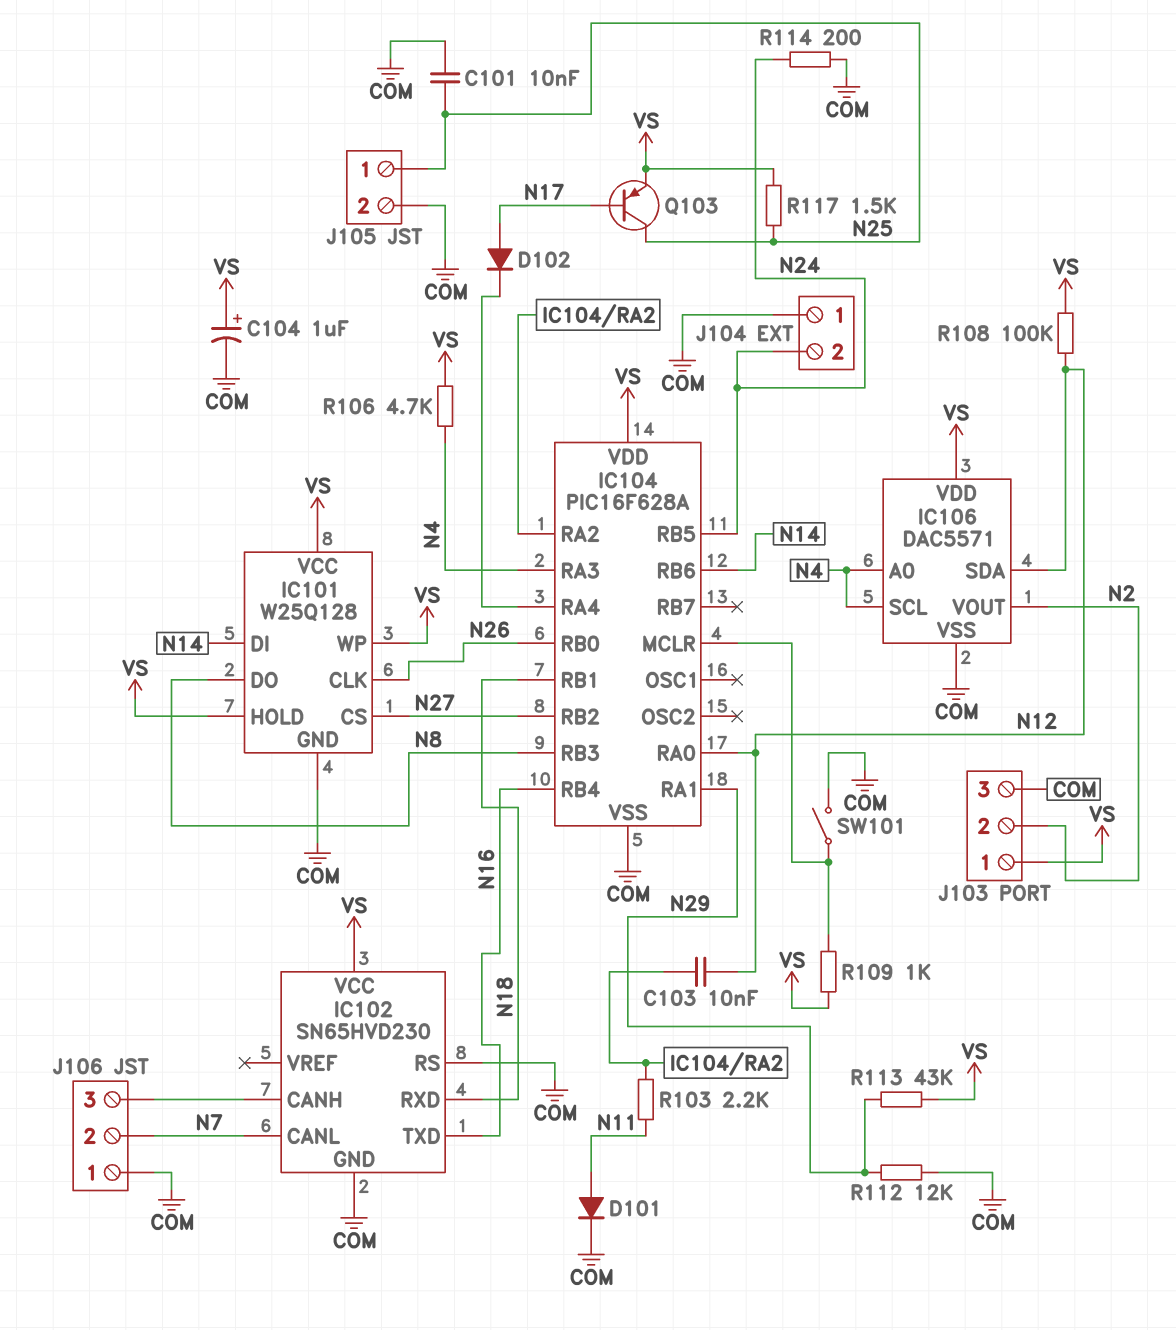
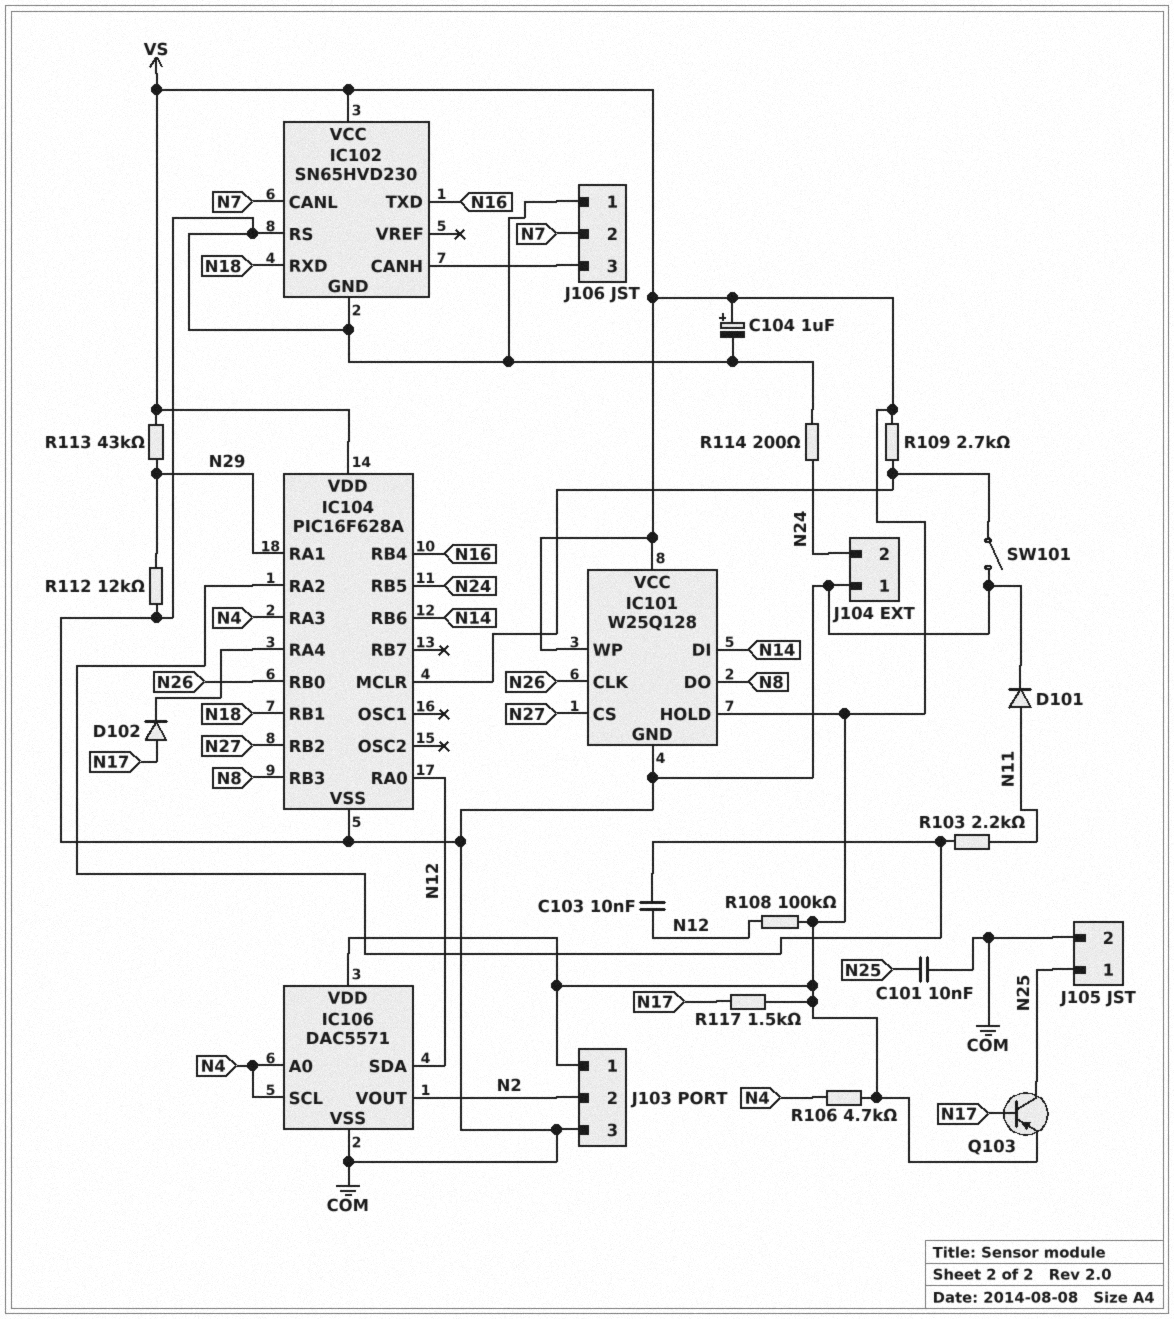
R109: 1k (IC104/MCLR, VS) -> 2.7k (IC104/MCLR, VS)
R117: 1.5k (N25, VS) -> 1.5k (N17, VS)

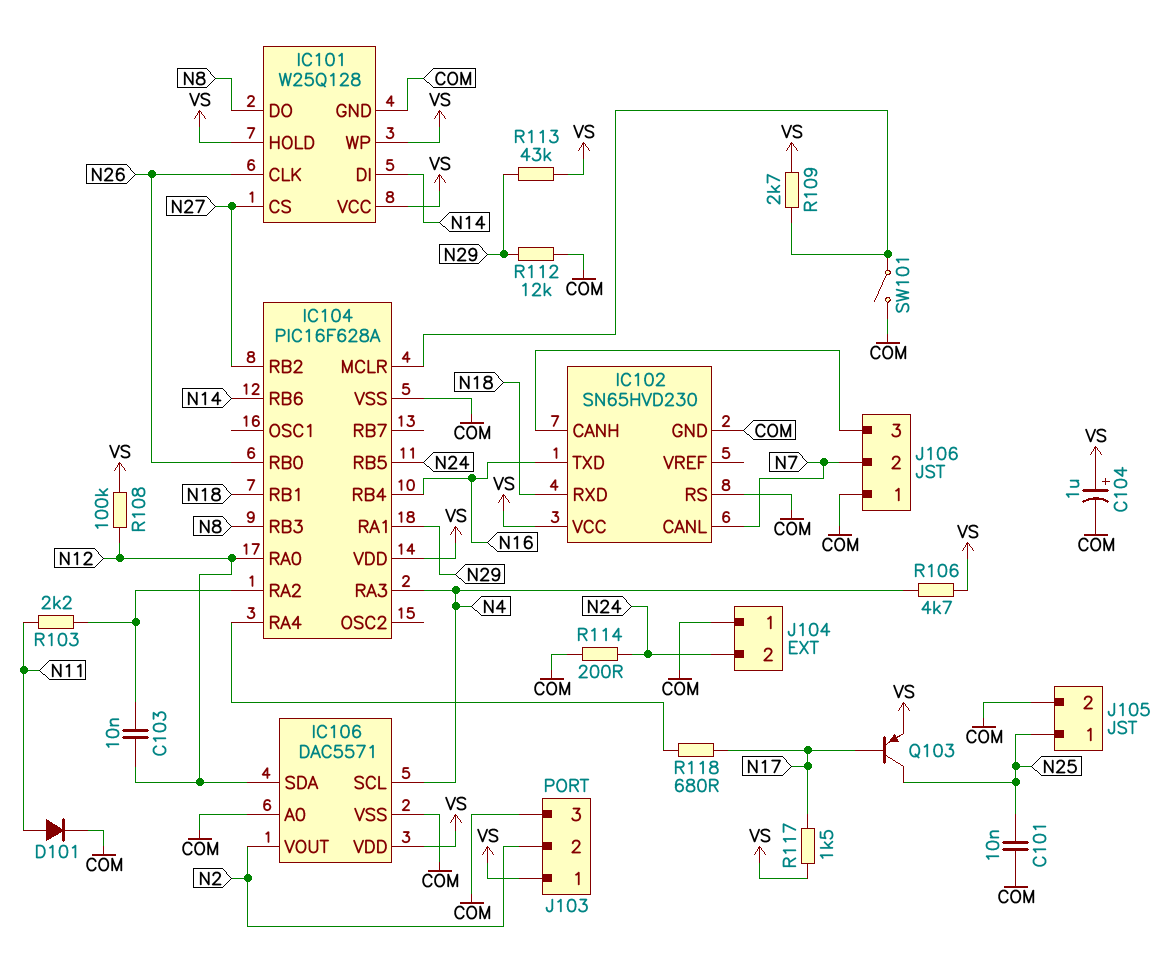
D102: diode (A N17, K IC104/RA4) -> none
IC106 pin A0: N4 -> COM
R118: none -> 680 (IC104/RA4, N17)

